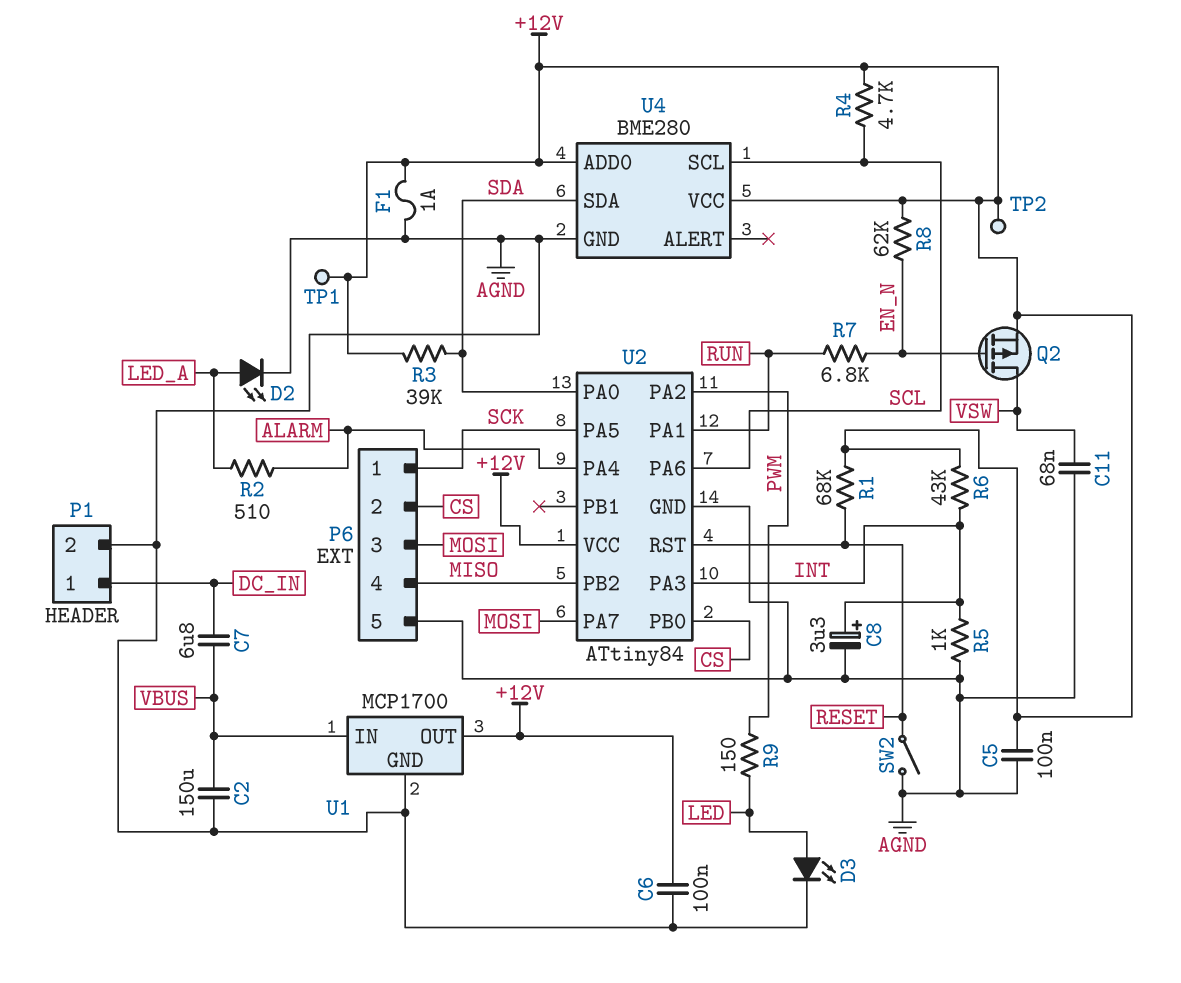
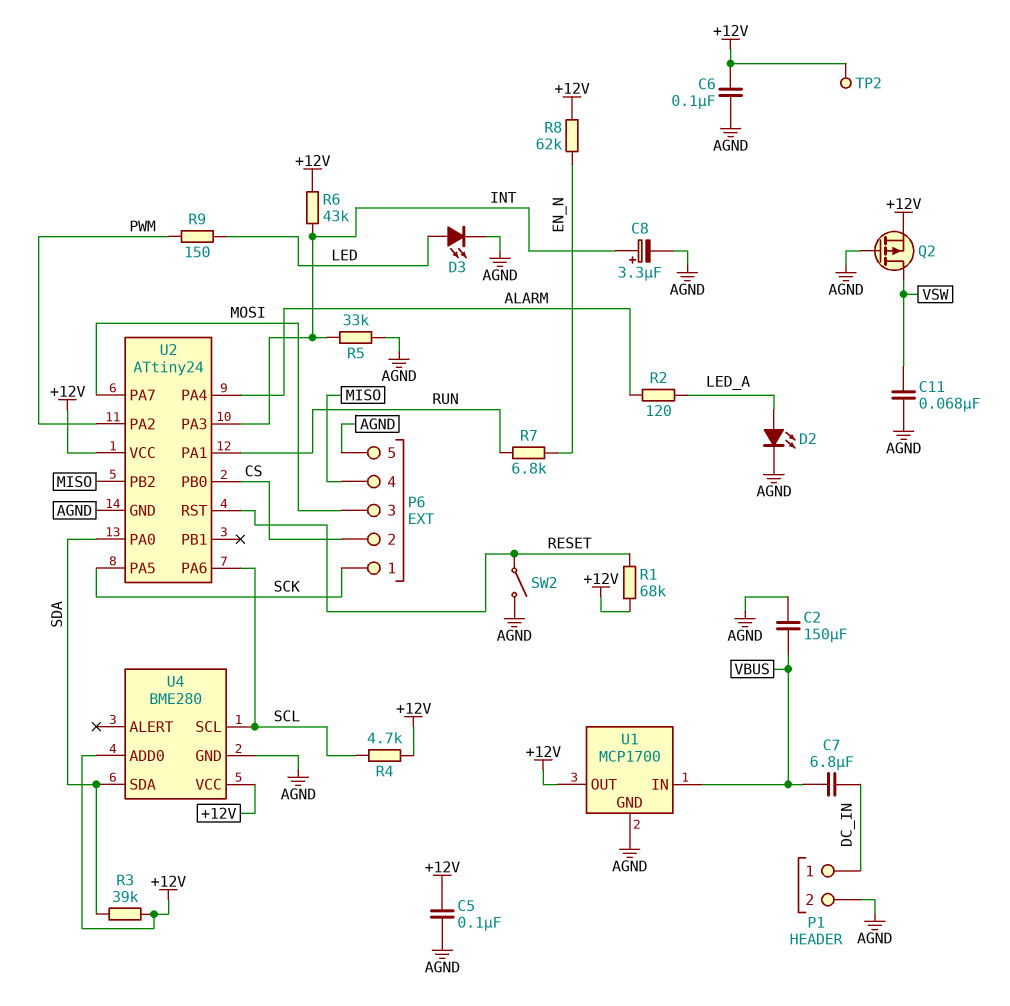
F1: 1A (+12V, AGND) -> none
Q2: PMOS (G EN_N, D VSW, S +12V) -> PMOS (G AGND, D VSW, S +12V)
R2: 510 (ALARM, LED_A) -> 120 (ALARM, LED_A)
R5: 1k (AGND, INT) -> 33k (AGND, INT)
TP1: test point (+12V) -> none
U2: ATtiny84 -> ATtiny24

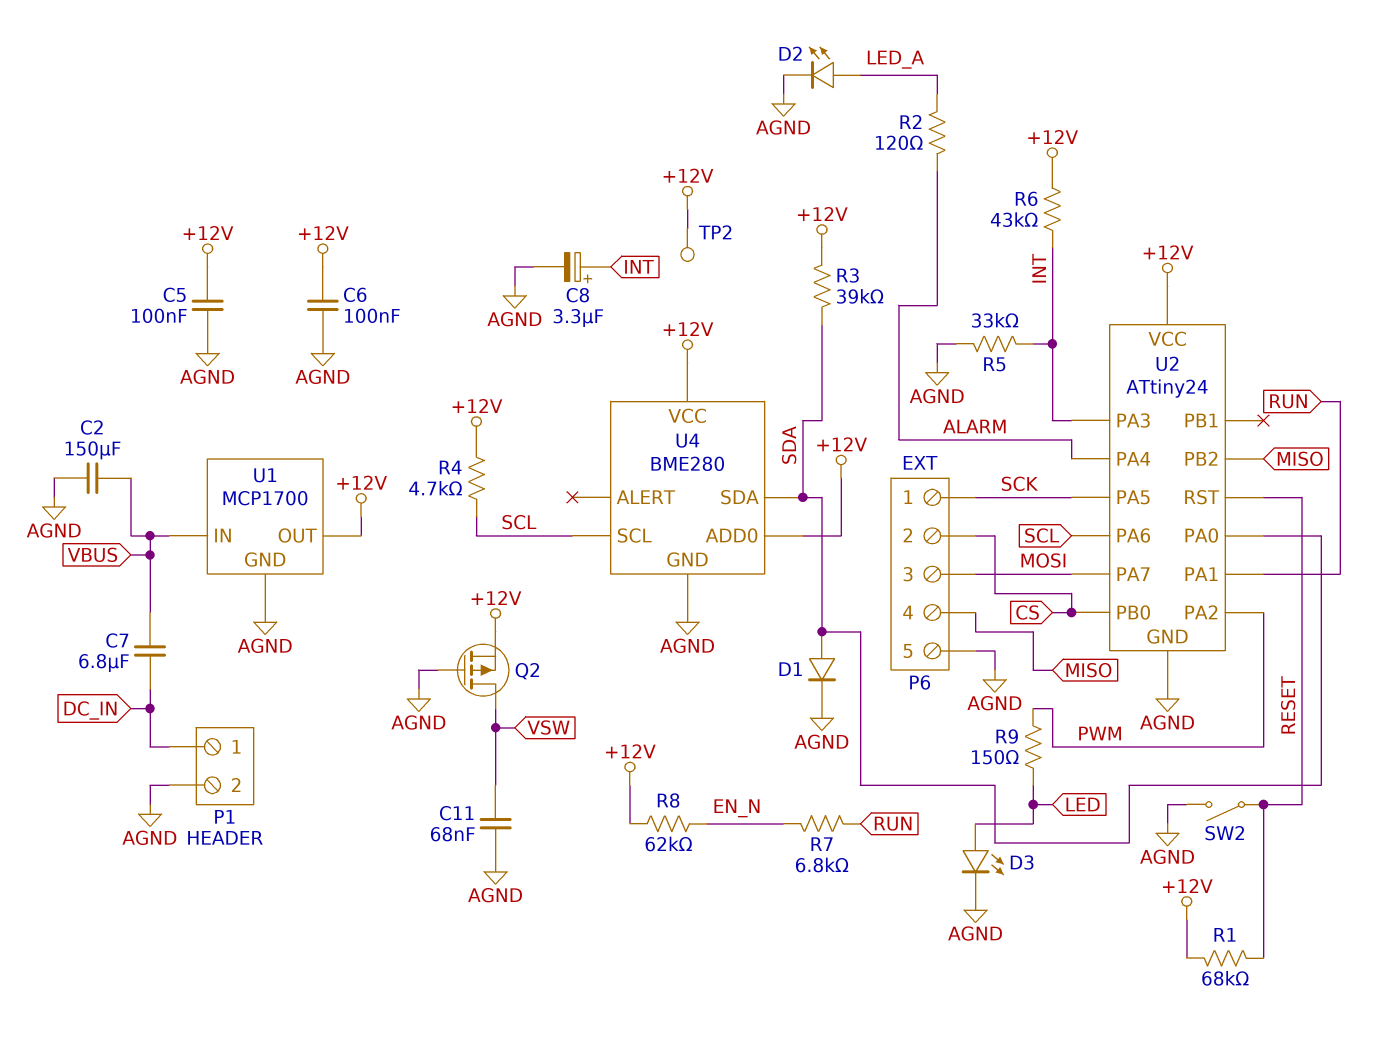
D1: none -> diode (A SDA, K AGND)

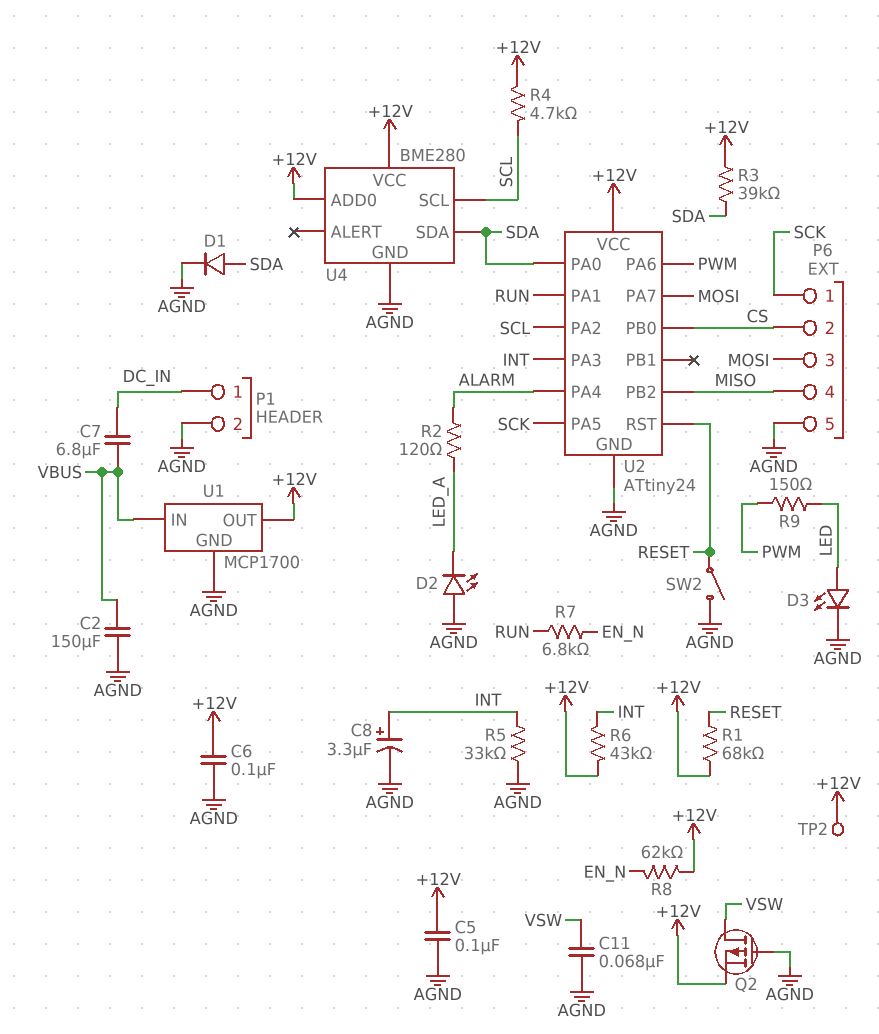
D2: LED (A LED_A, K AGND) -> LED (A AGND, K LED_A)
U2 pin PA2: PWM -> SCL
U2 pin PA6: SCL -> PWM

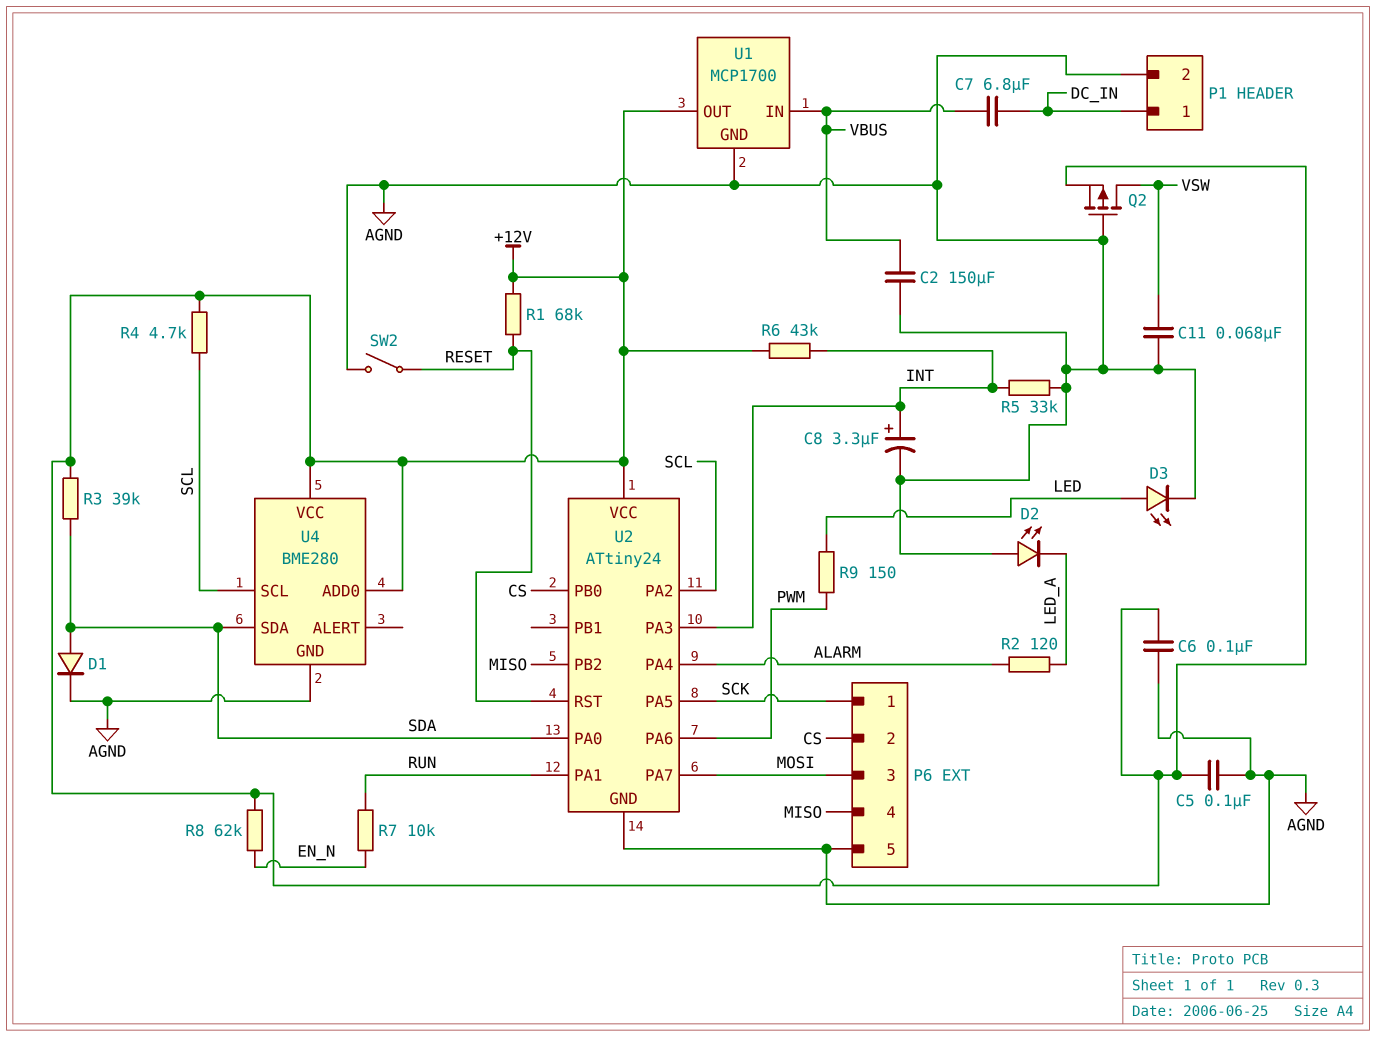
R7: 6.8k (EN_N, RUN) -> 10k (EN_N, RUN)
TP2: test point (+12V) -> none

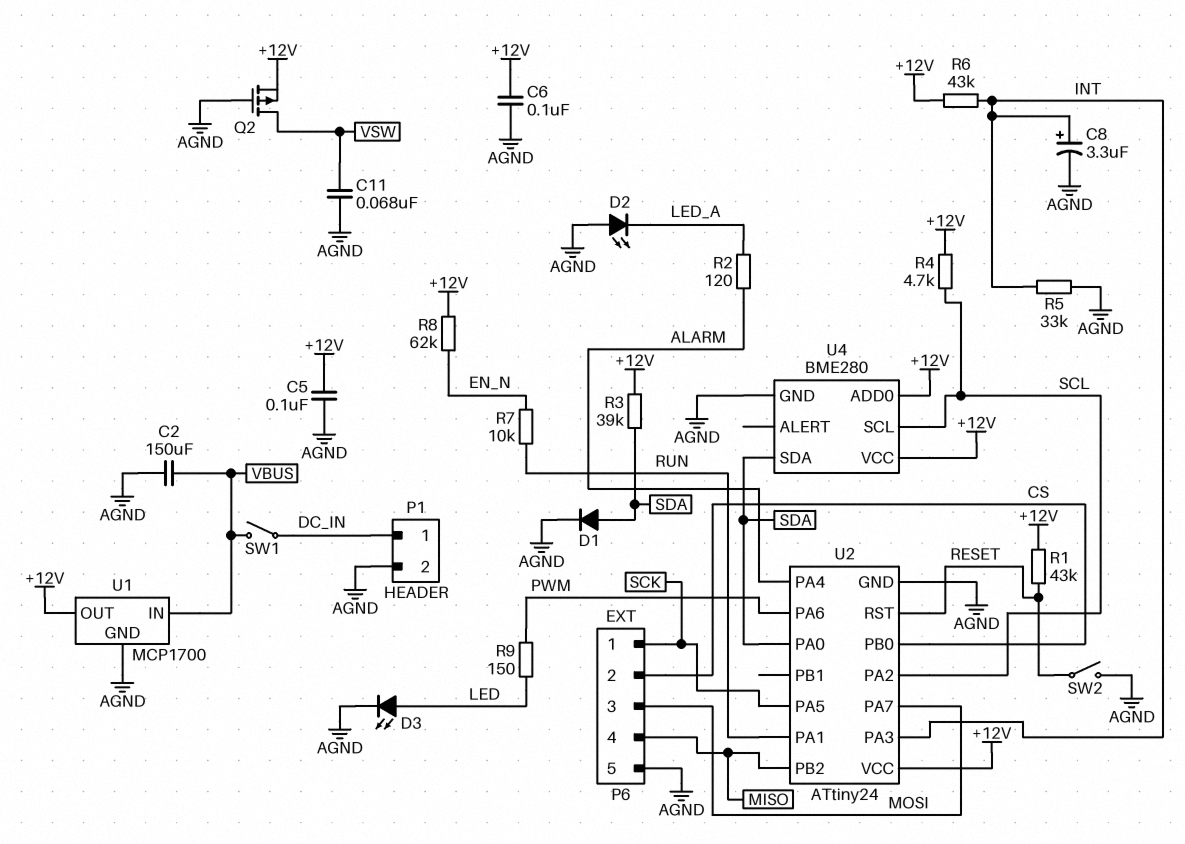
C7: 6.8uF (DC_IN, VBUS) -> none
R1: 68k (+12V, RESET) -> 43k (+12V, RESET)
SW1: none -> switch (DC_IN, VBUS)

